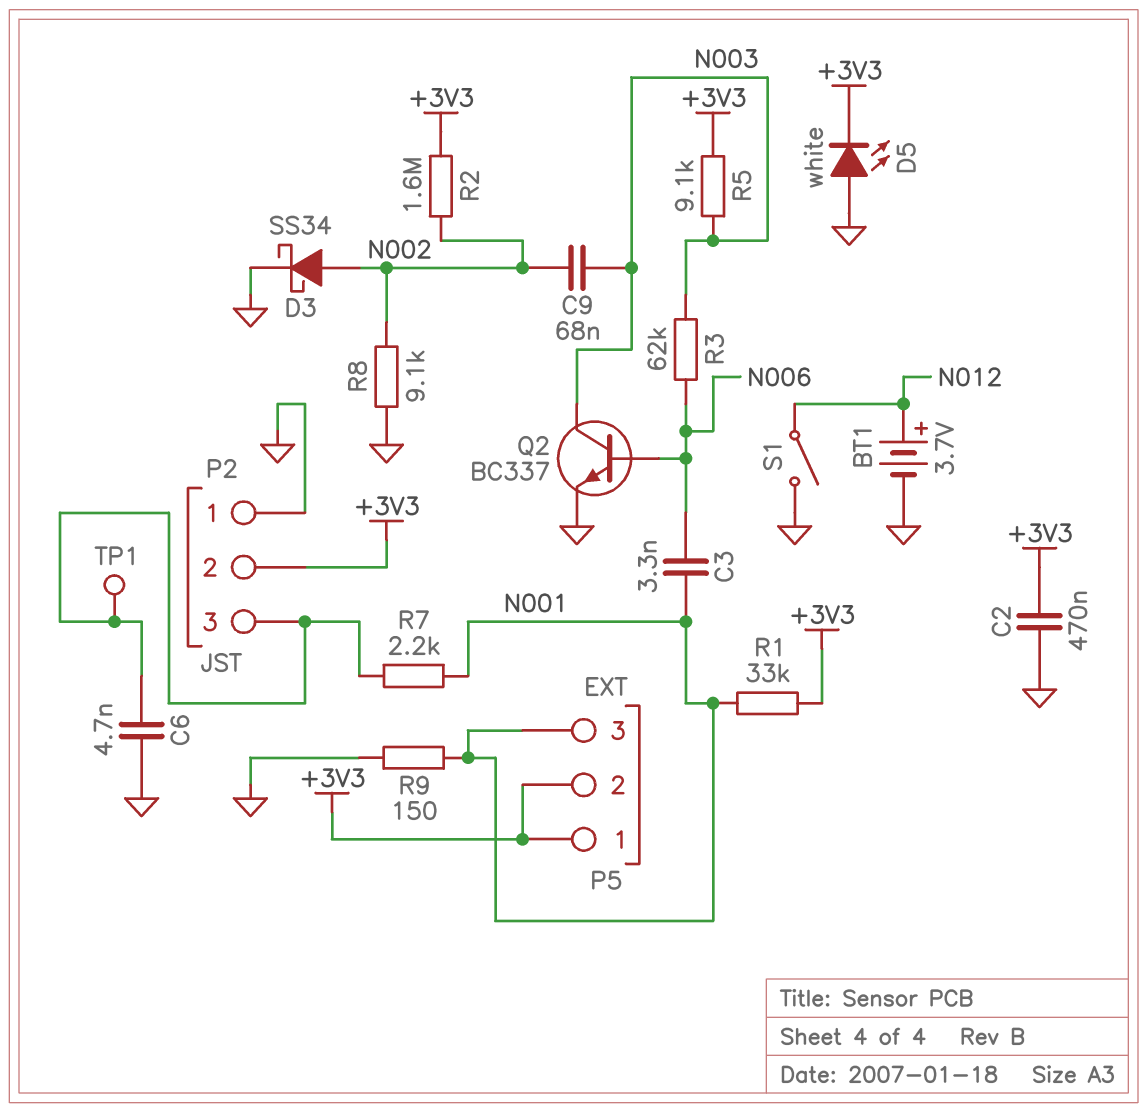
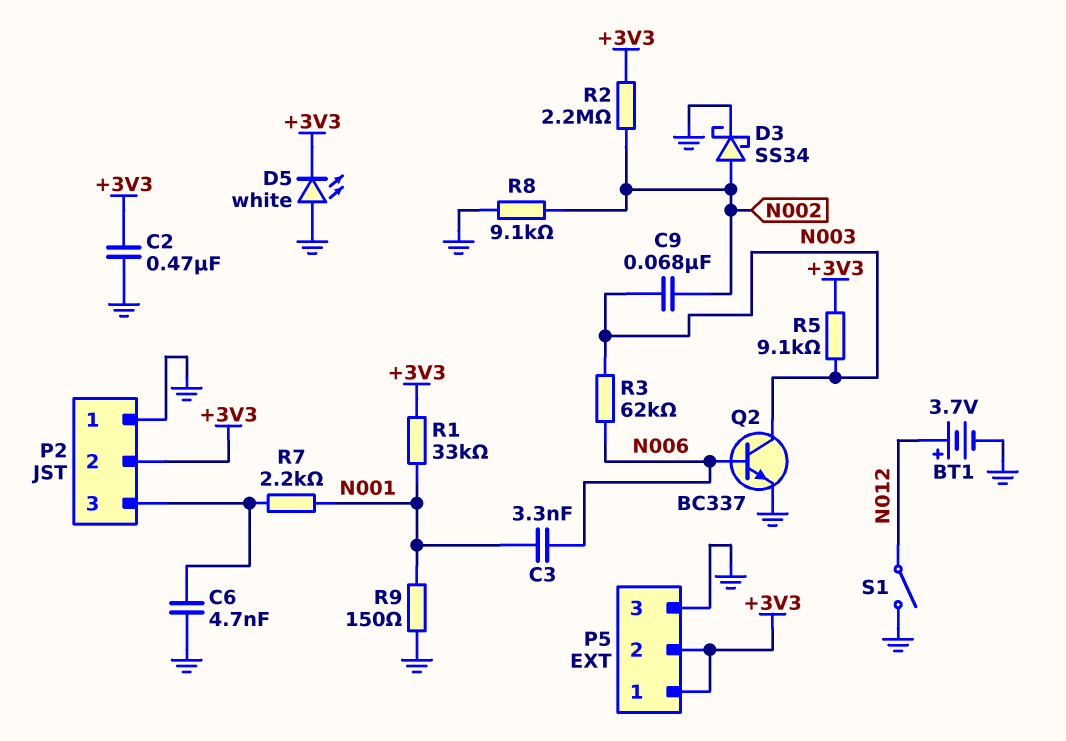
P5 pin 3: N001 -> GND
R2: 1.6M (+3V3, N002) -> 2.2M (+3V3, N002)
TP1: test point (P2/3) -> none

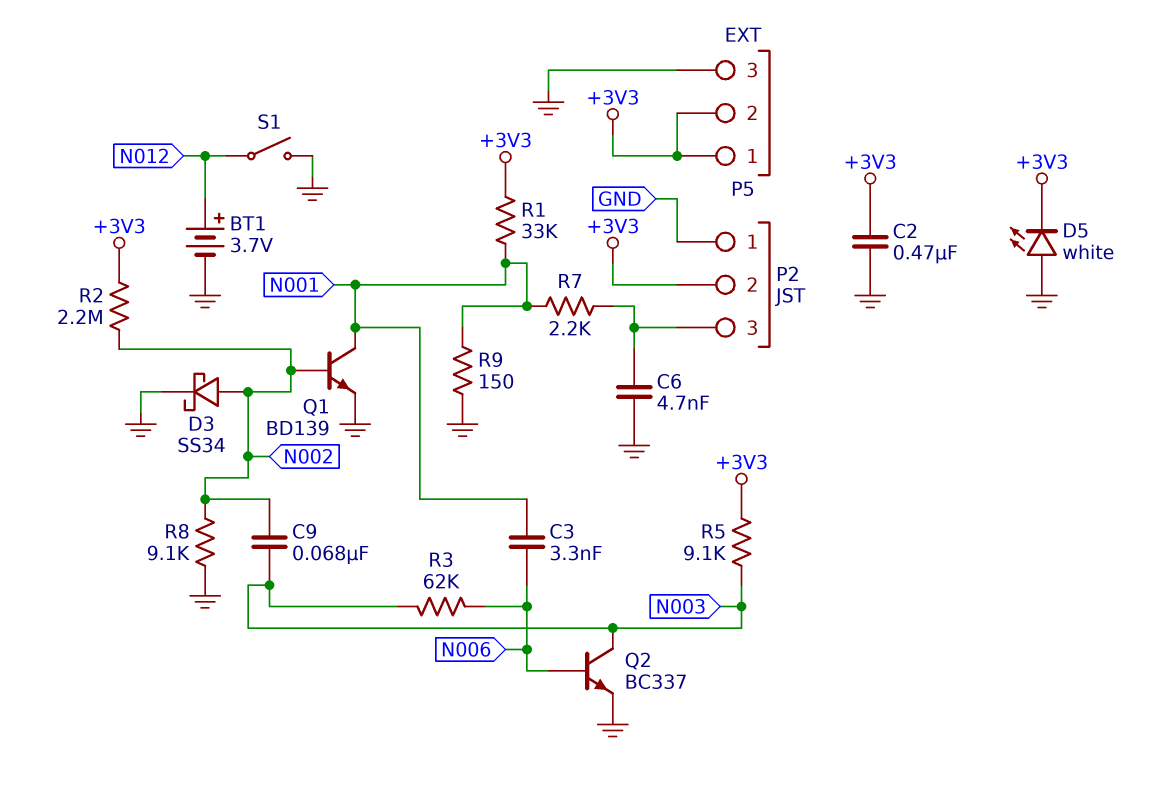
Q1: none -> NPN BD139 (B N002, C N001, E GND)

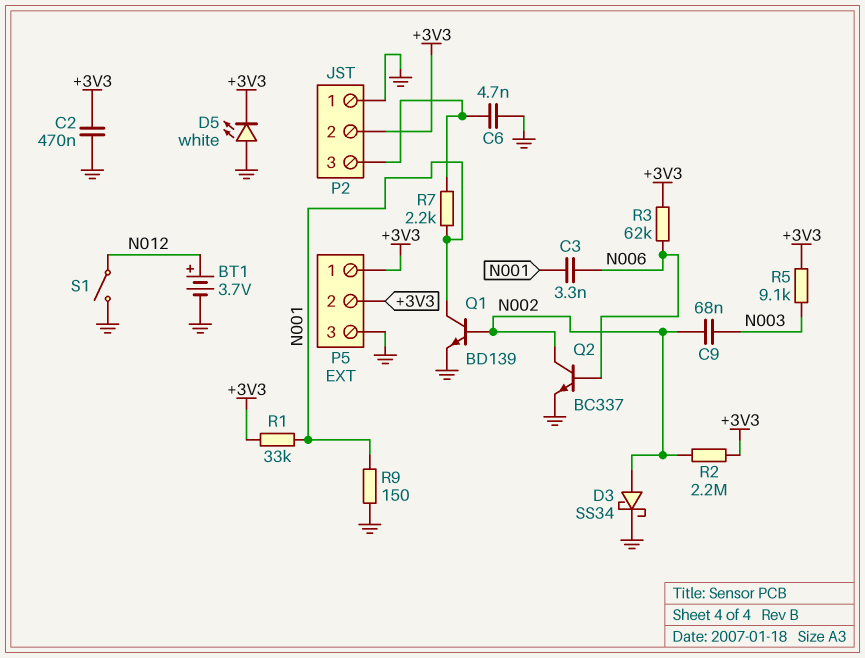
Q2: NPN BC337 (B N006, C N003, E GND) -> NPN BC337 (B N006, C N002, E GND)
R3: 62k (N003, N006) -> 62k (+3V3, N006)
R8: 9.1k (GND, N002) -> none

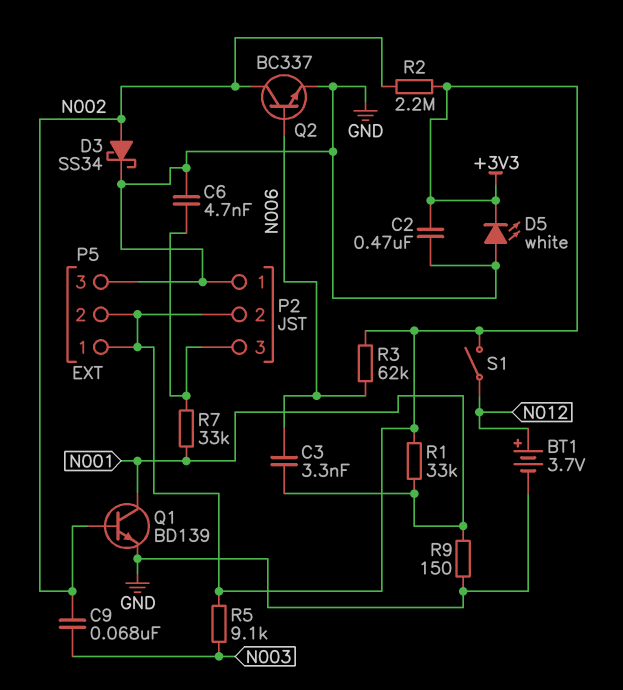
R7: 2.2k (N001, P2/3) -> 33k (N001, P2/3)
S1: switch (GND, N012) -> switch (+3V3, N012)

